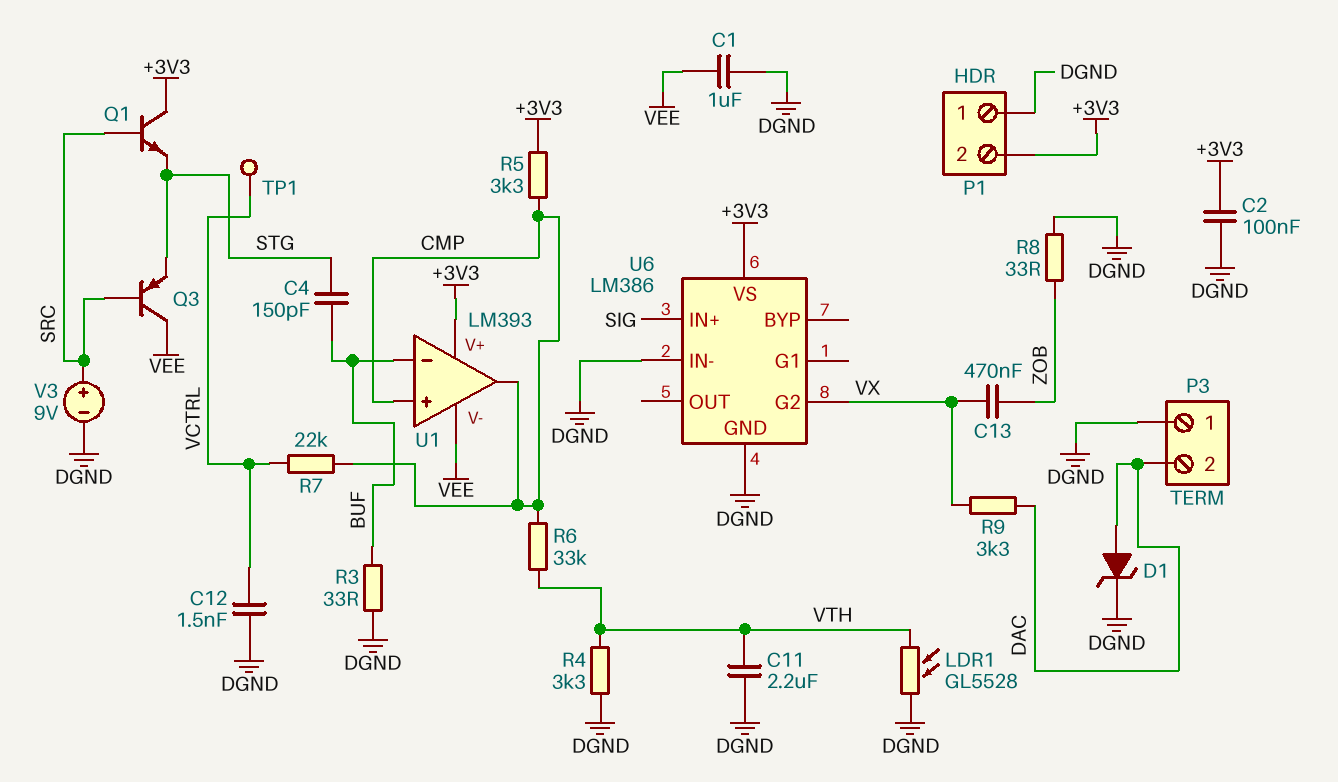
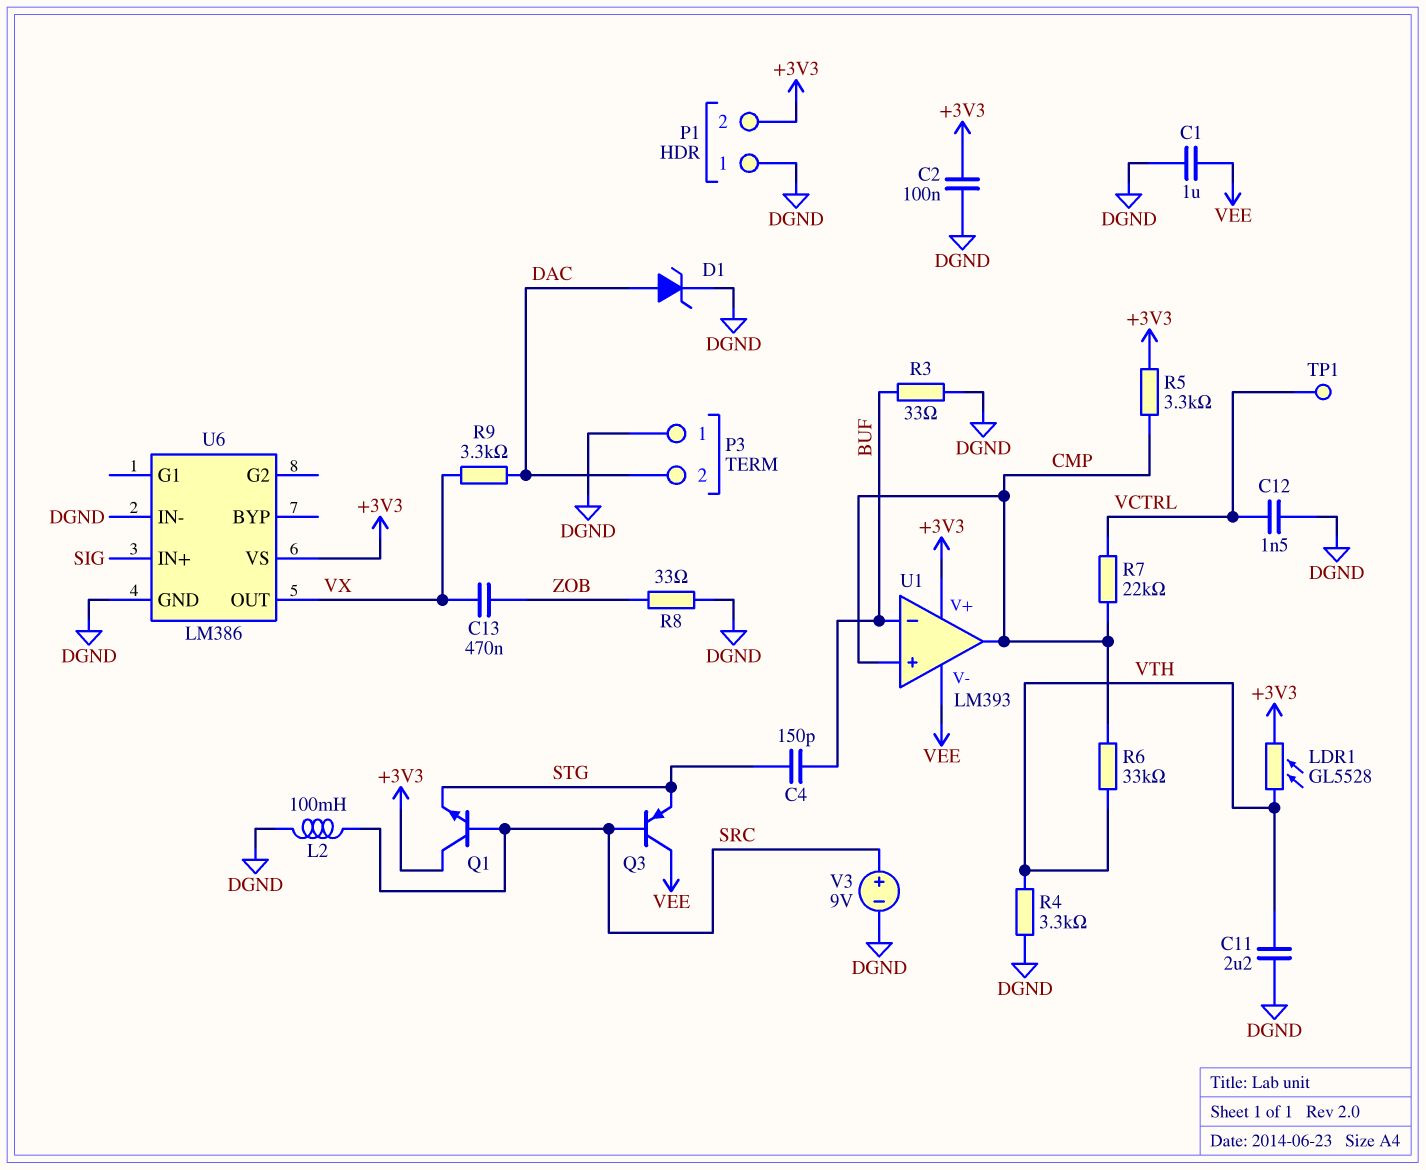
L2: none -> 100mH (DGND, SRC)
LDR1: GL5528 (DGND, VTH) -> GL5528 (+3V3, VTH)
U6 pin G2: VX -> none
U6 pin OUT: none -> VX

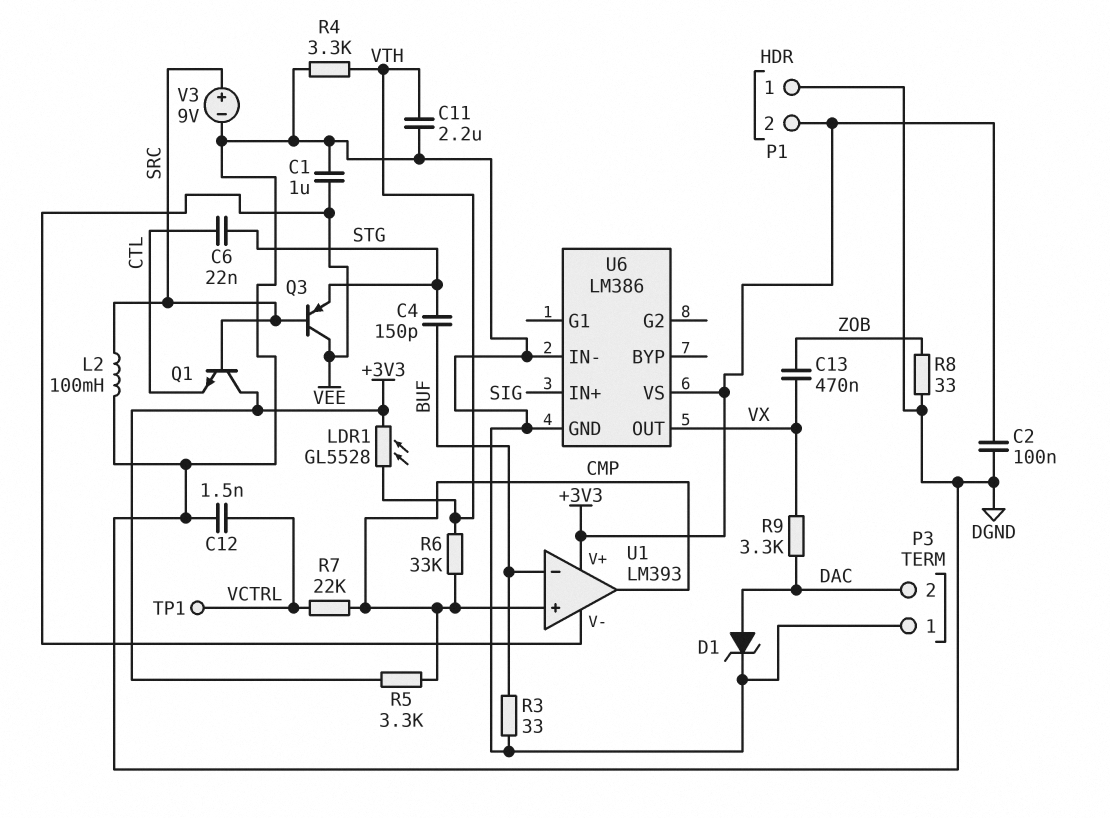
C6: none -> 22nF (CTL, STG)
Q1: NPN (B SRC, C +3V3, E STG) -> NPN (B SRC, C +3V3, E CTL)

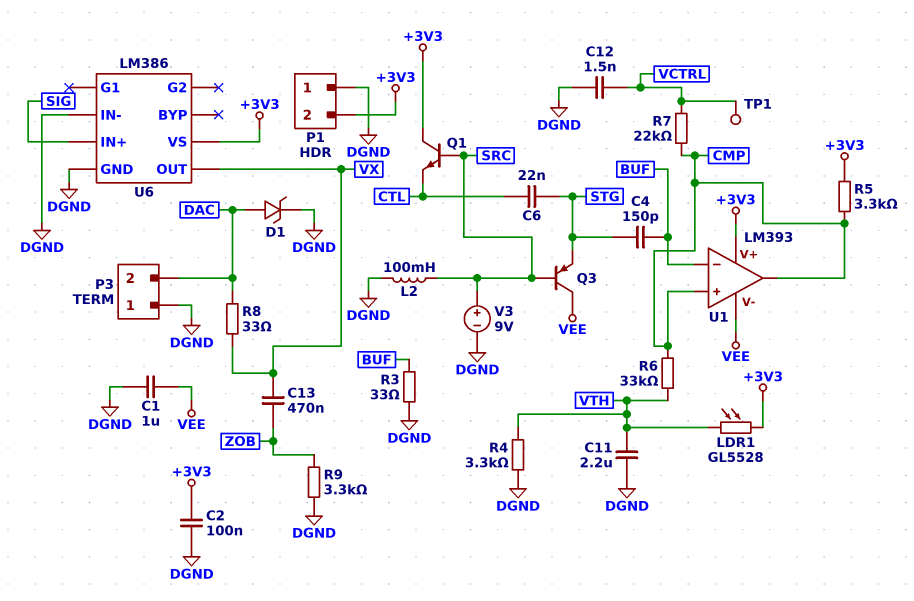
R8: 33 (DGND, ZOB) -> 33 (DAC, VX)
R9: 3.3k (DAC, VX) -> 3.3k (DGND, ZOB)

